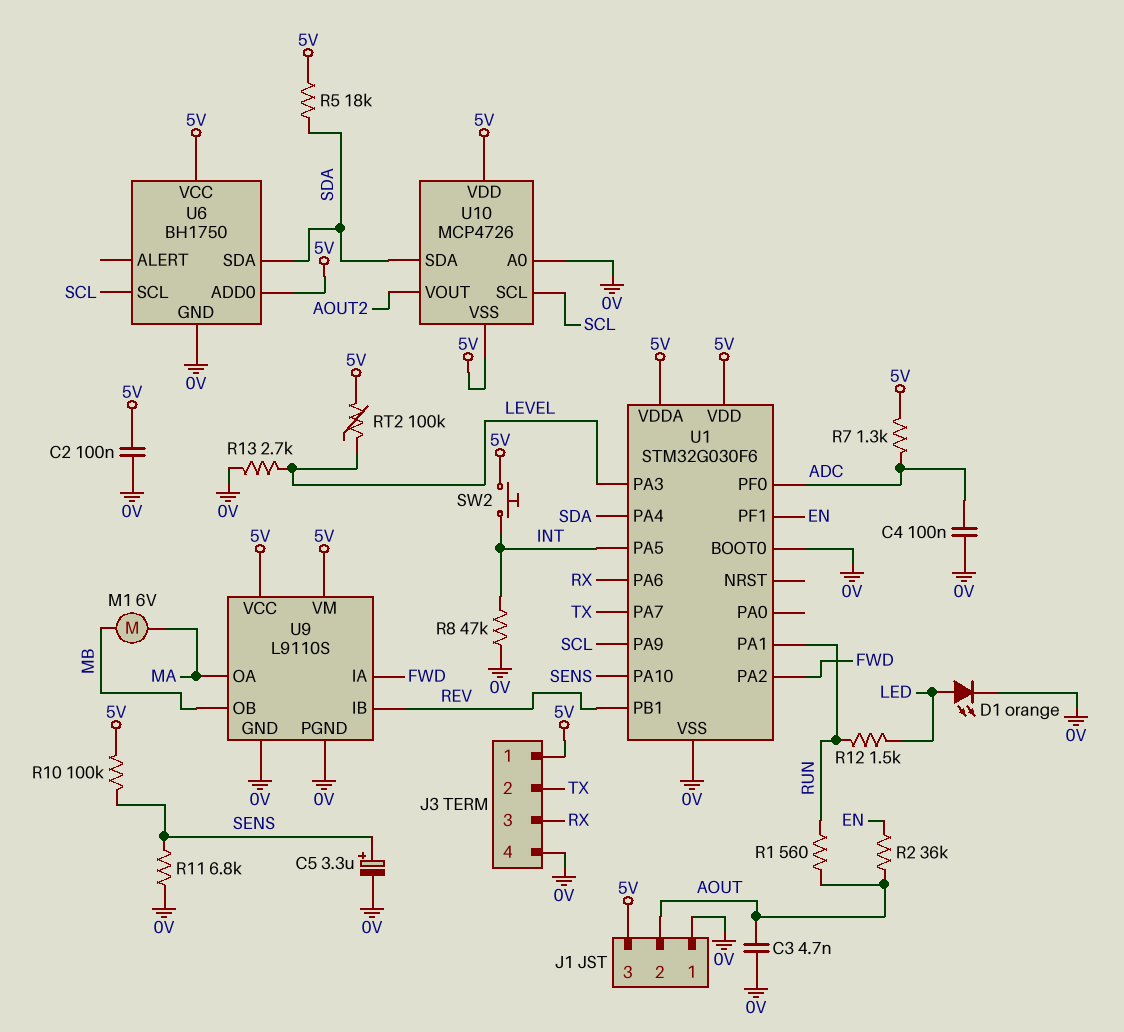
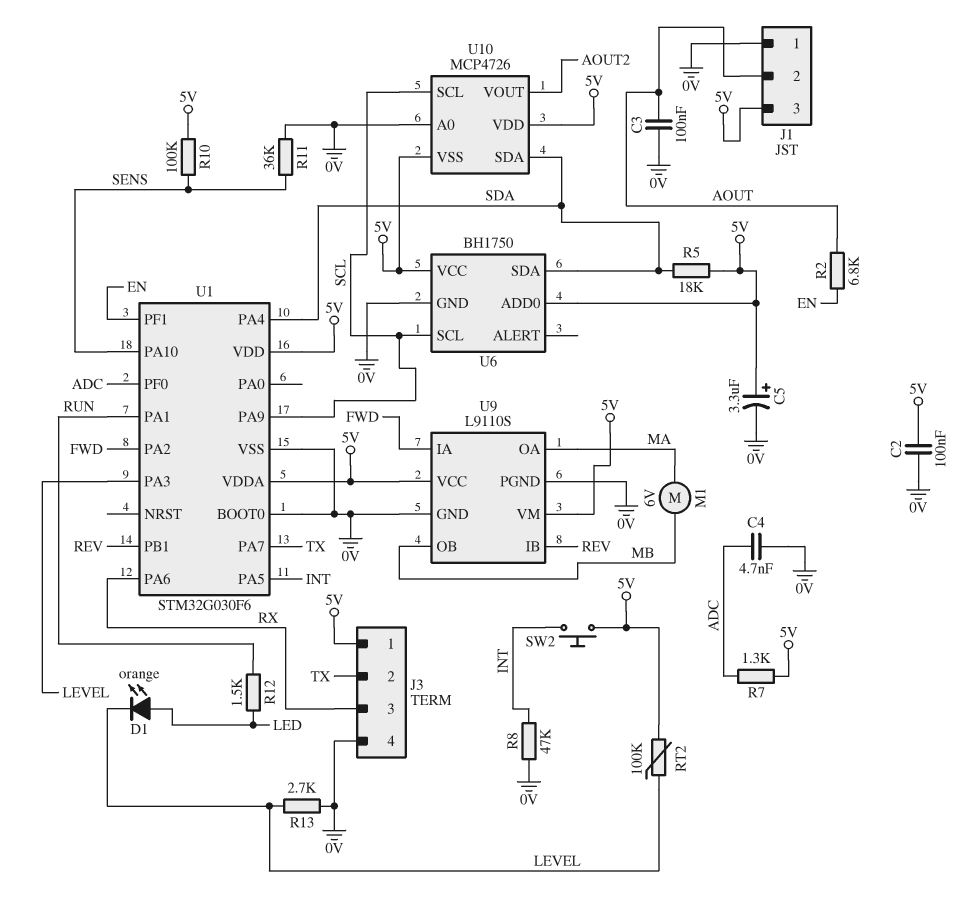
C3: 4.7nF (0V, AOUT) -> 100nF (0V, AOUT)
C4: 100nF (0V, ADC) -> 4.7nF (0V, ADC)
C5: 3.3uF (plus SENS, minus 0V) -> 3.3uF (plus 5V, minus 0V)
D1: LED orange (A LED, K 0V) -> LED orange (A LED, K LEVEL)
R1: 560 (AOUT, RUN) -> none
R2: 36k (AOUT, EN) -> 6.8k (AOUT, EN)
R11: 6.8k (0V, SENS) -> 36k (0V, SENS)

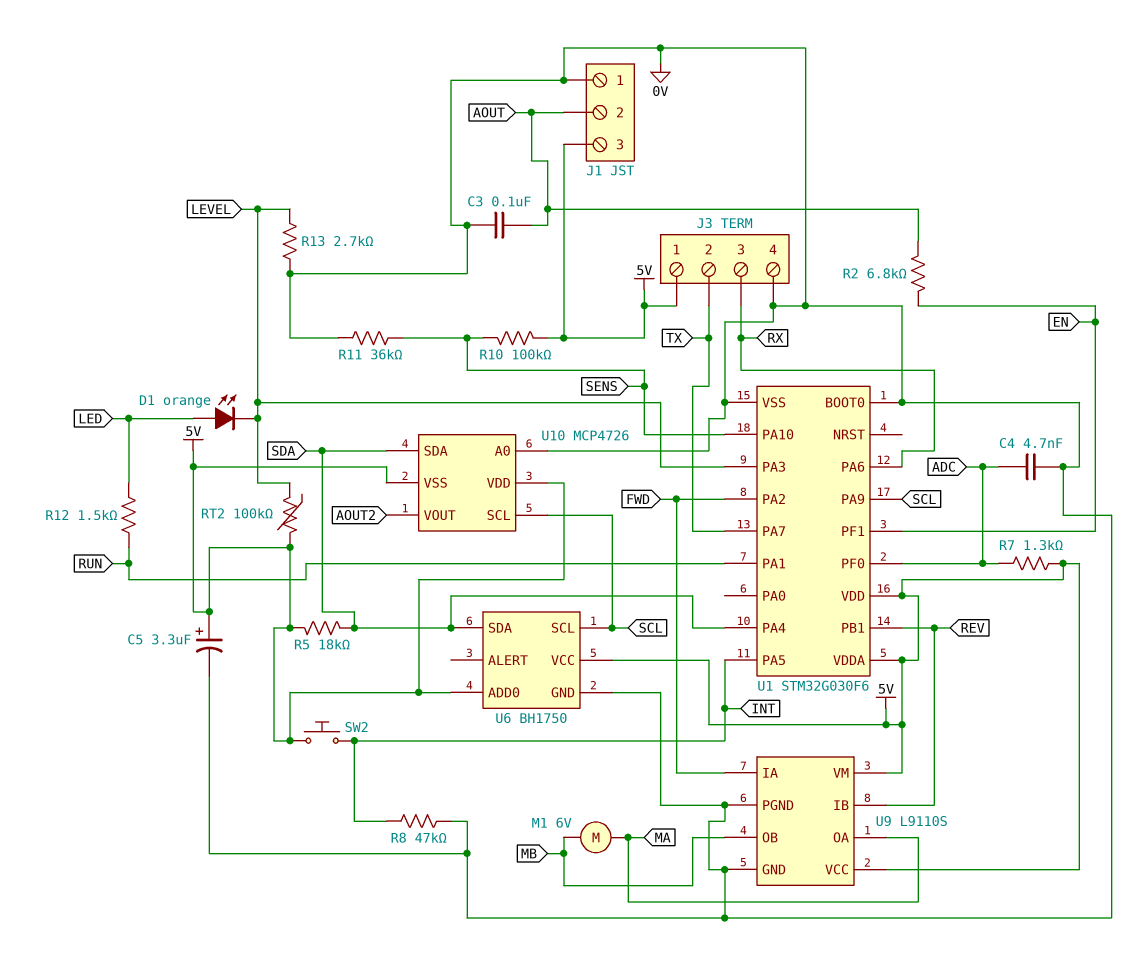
C2: 100nF (0V, 5V) -> none

